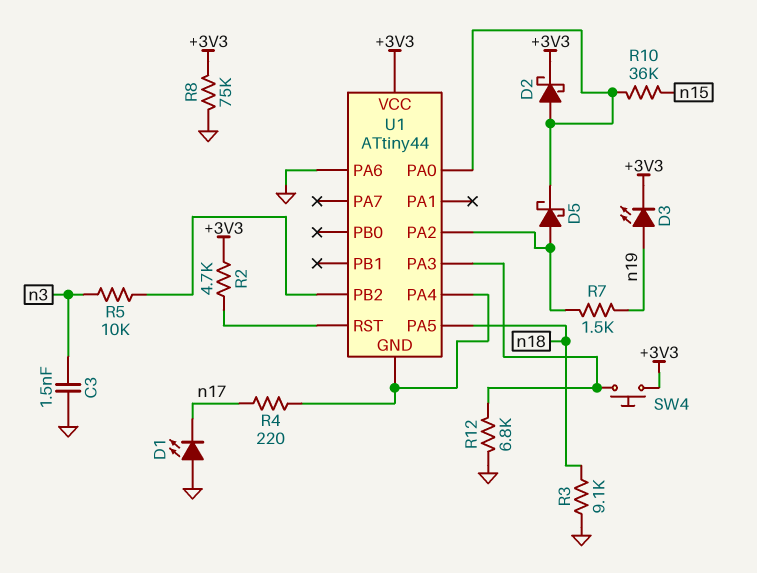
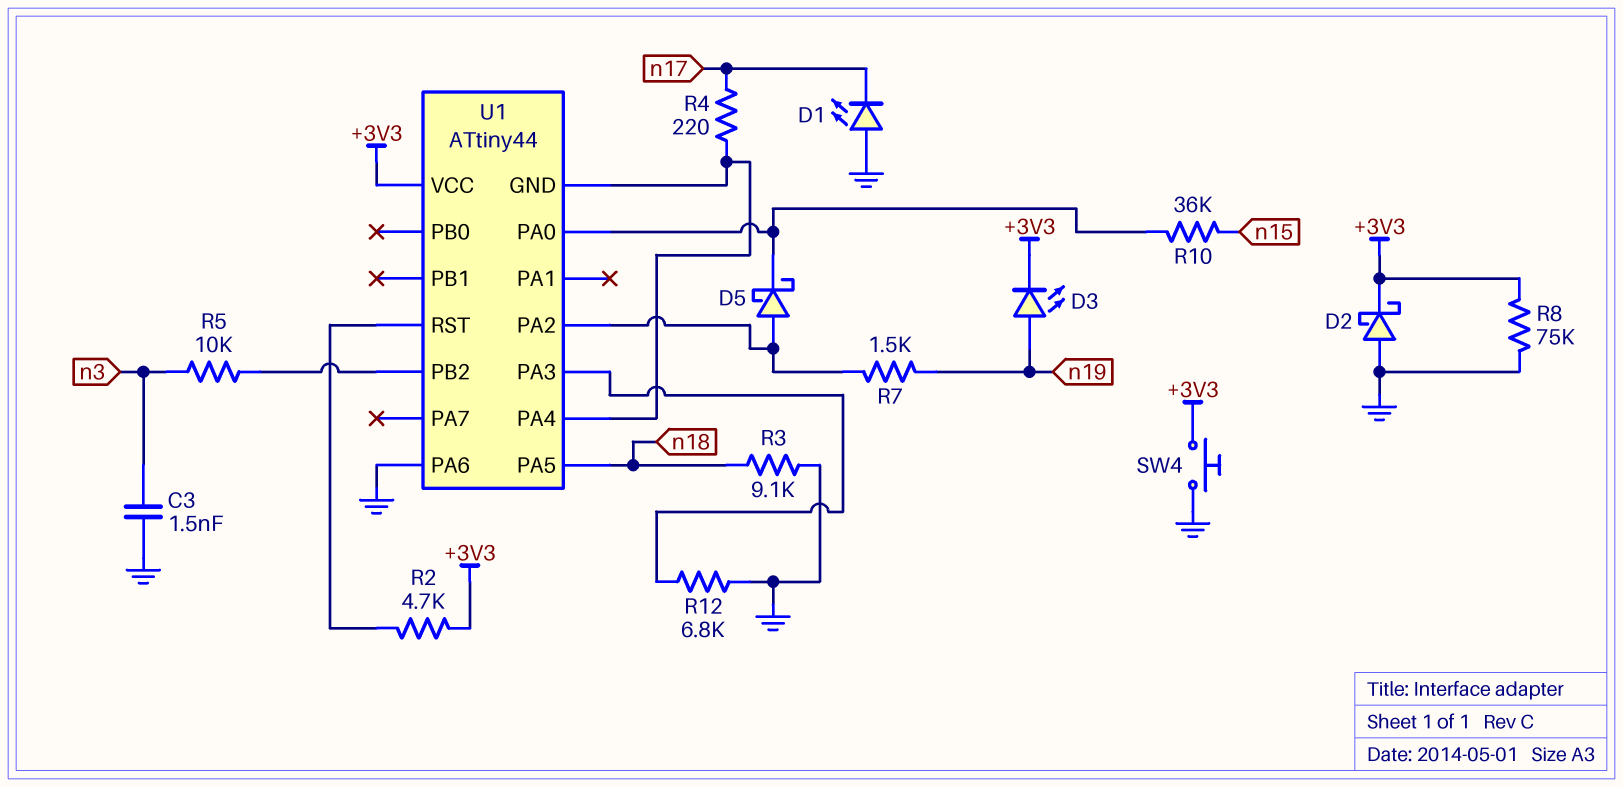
D2: schottky (A U1/PA0, K +3V3) -> schottky (A GND, K +3V3)
SW4: button (+3V3, U1/PA3) -> button (+3V3, GND)

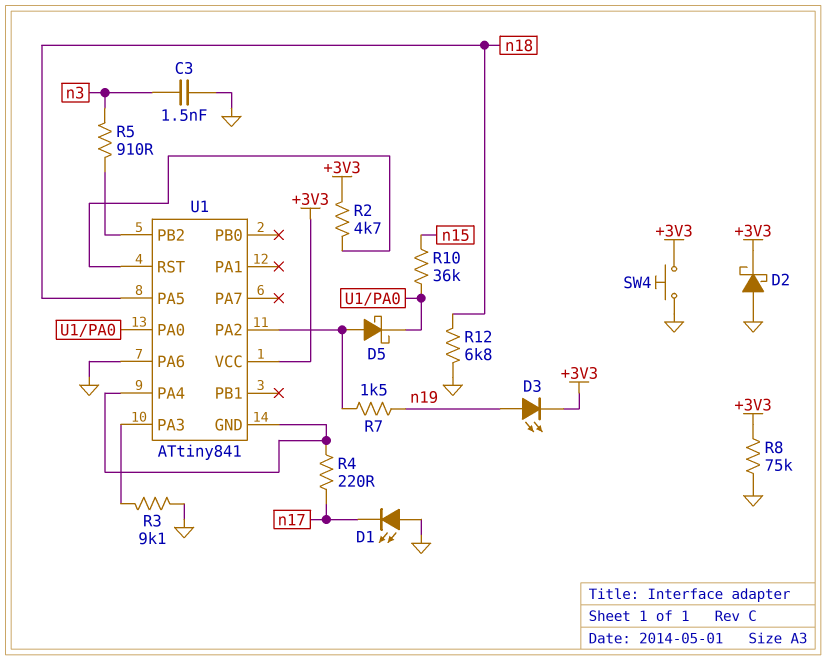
R3: 9.1k (GND, n18) -> 9.1k (GND, U1/PA3)
R5: 10k (U1/PB2, n3) -> 910 (U1/PB2, n3)
R12: 6.8k (GND, U1/PA3) -> 6.8k (GND, n18)
U1: ATtiny44 -> ATtiny841

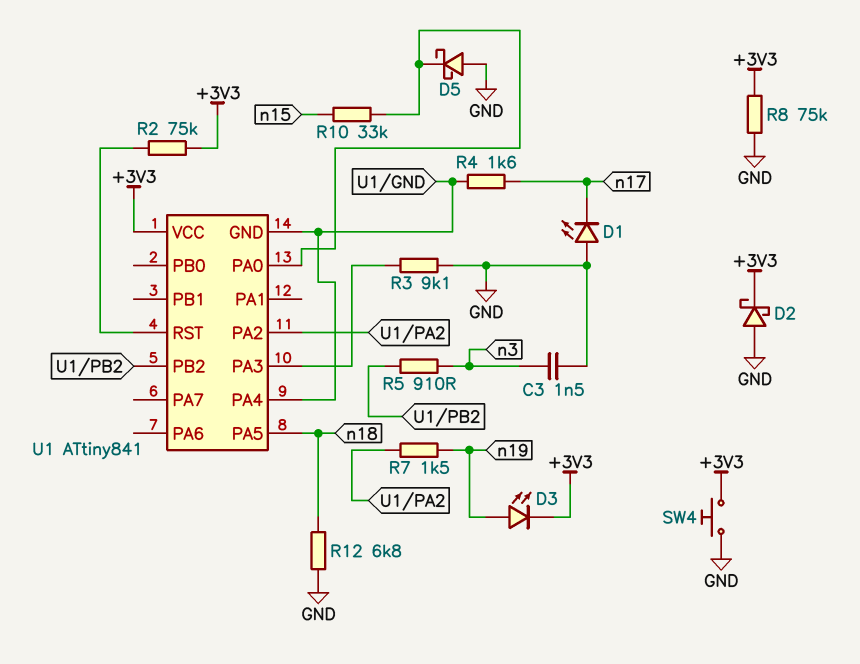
D5: schottky (A U1/PA2, K U1/PA0) -> schottky (A GND, K U1/PA0)
R2: 4.7k (+3V3, U1/RST) -> 75k (+3V3, U1/RST)
R4: 220 (U1/GND, n17) -> 1.6k (U1/GND, n17)
R10: 36k (U1/PA0, n15) -> 33k (U1/PA0, n15)
U1 pin PA6: GND -> none

